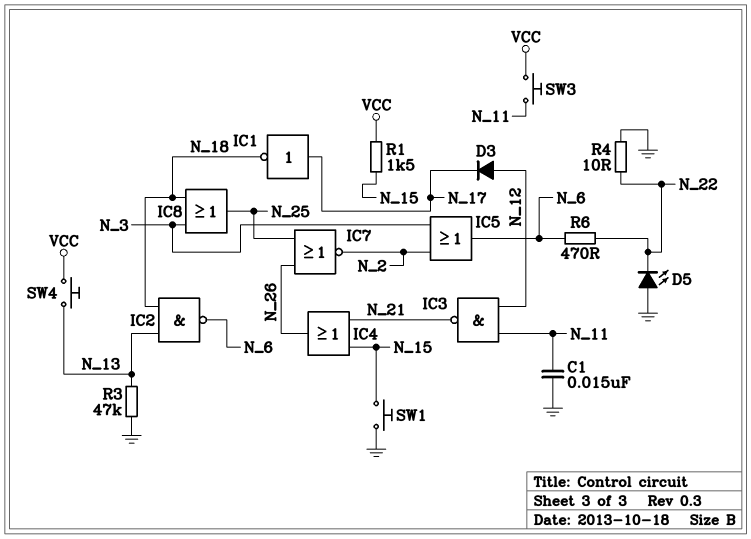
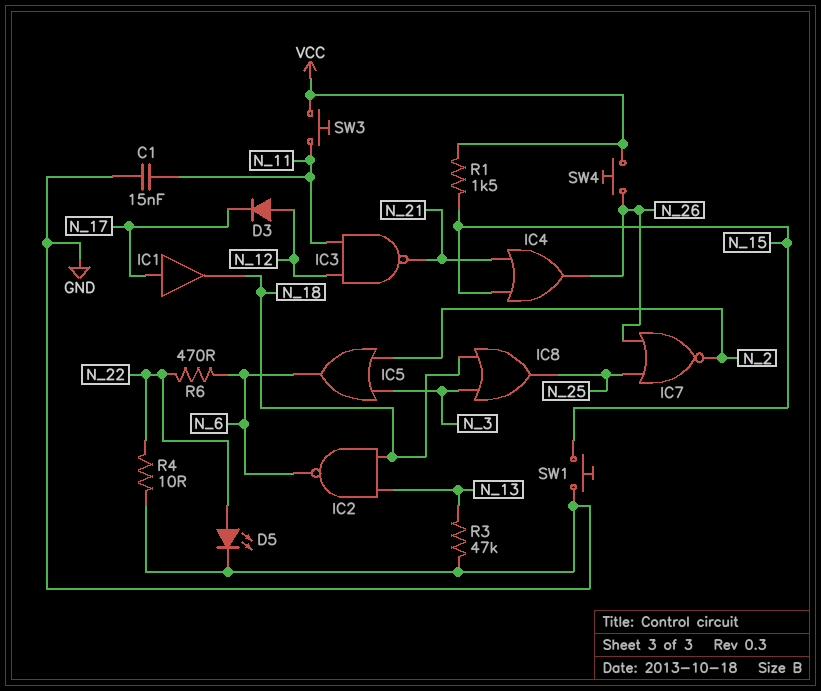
D5: LED (A GND, K N_22) -> LED (A N_22, K GND)
IC1: NOT (in N_17, out N_18) -> buffer (in N_17, out N_18)
SW4: button (N_13, VCC) -> button (N_26, VCC)

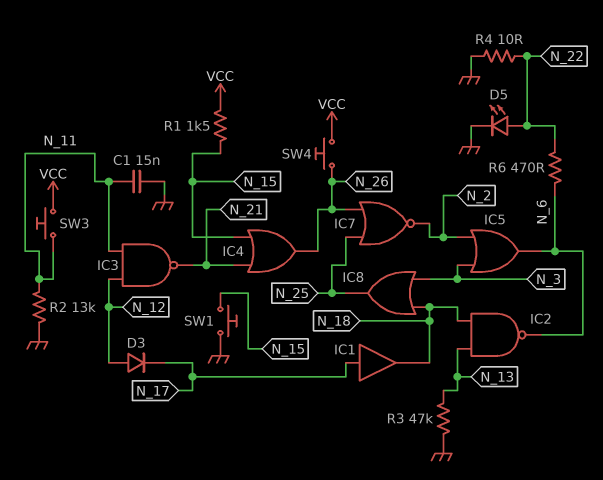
R2: none -> 13k (GND, N_11)

